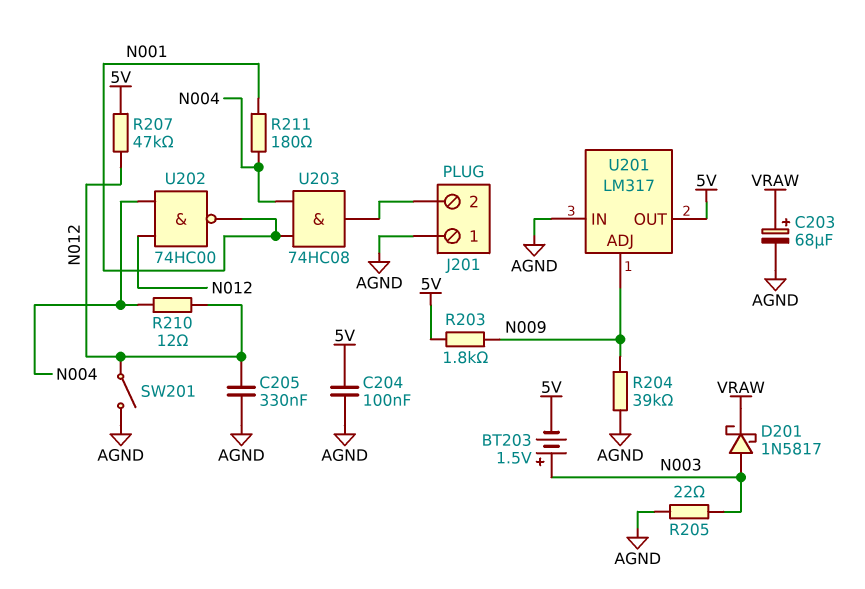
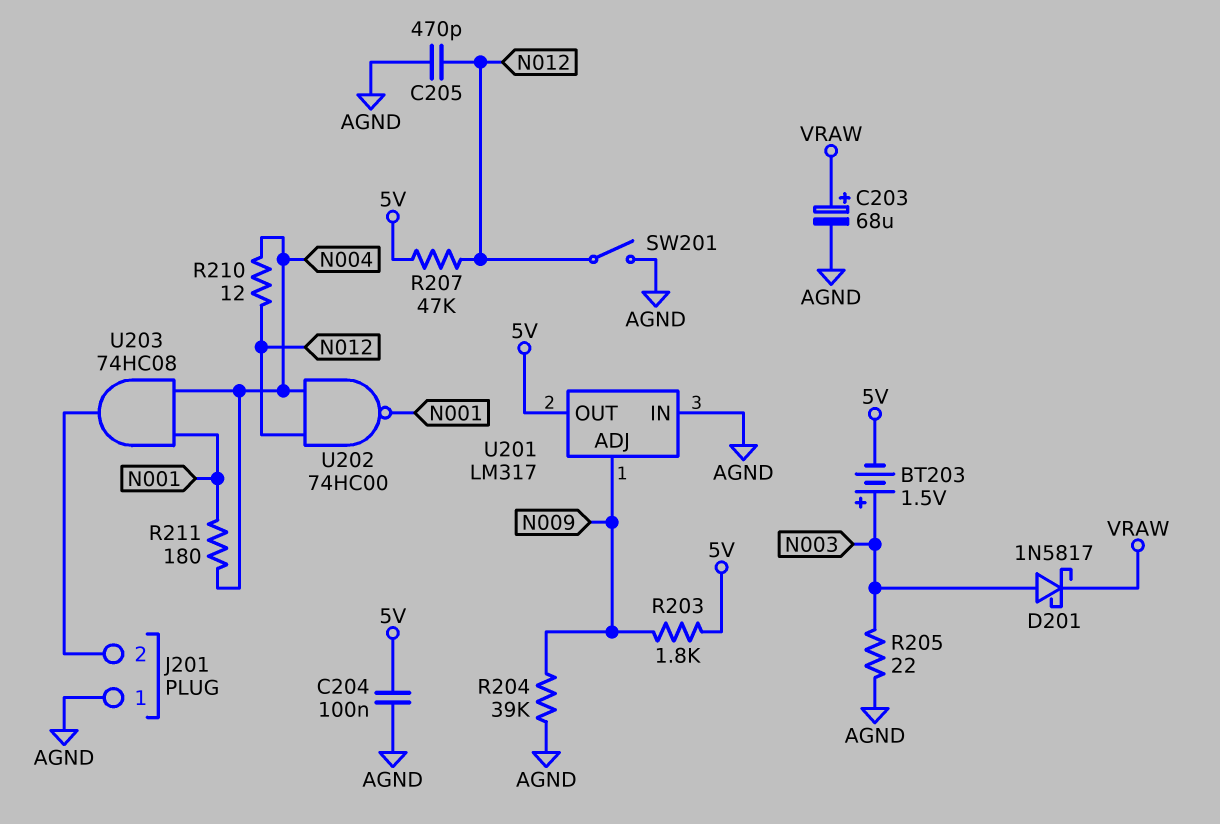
C205: 330nF (AGND, N012) -> 470pF (AGND, N012)

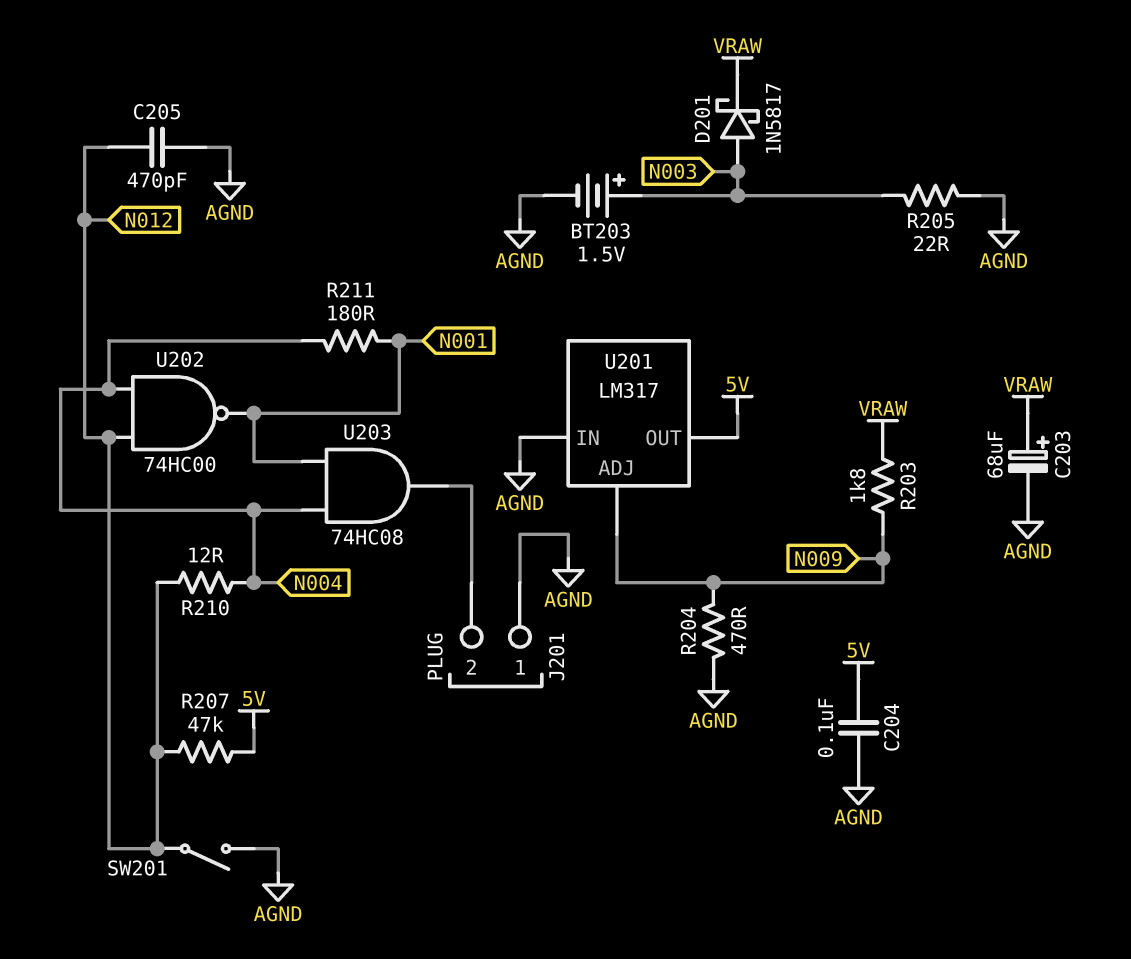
BT203: 1.5V (plus N003, minus 5V) -> 1.5V (plus N003, minus AGND)
R203: 1.8k (5V, N009) -> 1.8k (N009, VRAW)
R204: 39k (AGND, N009) -> 470 (AGND, N009)

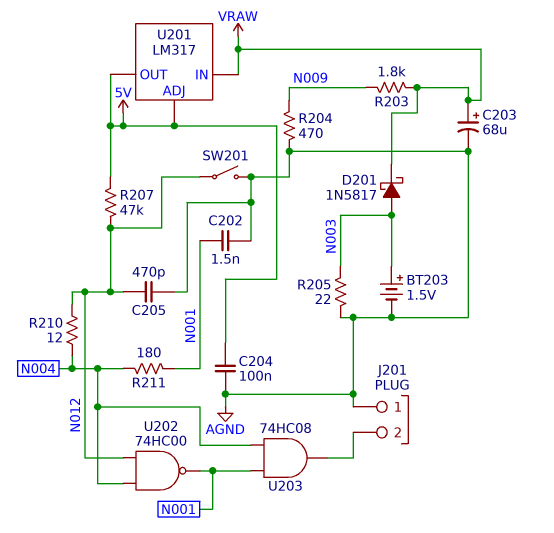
C202: none -> 1.5nF (AGND, N001)
U201 pin ADJ: N009 -> 5V
U201 pin IN: AGND -> VRAW

